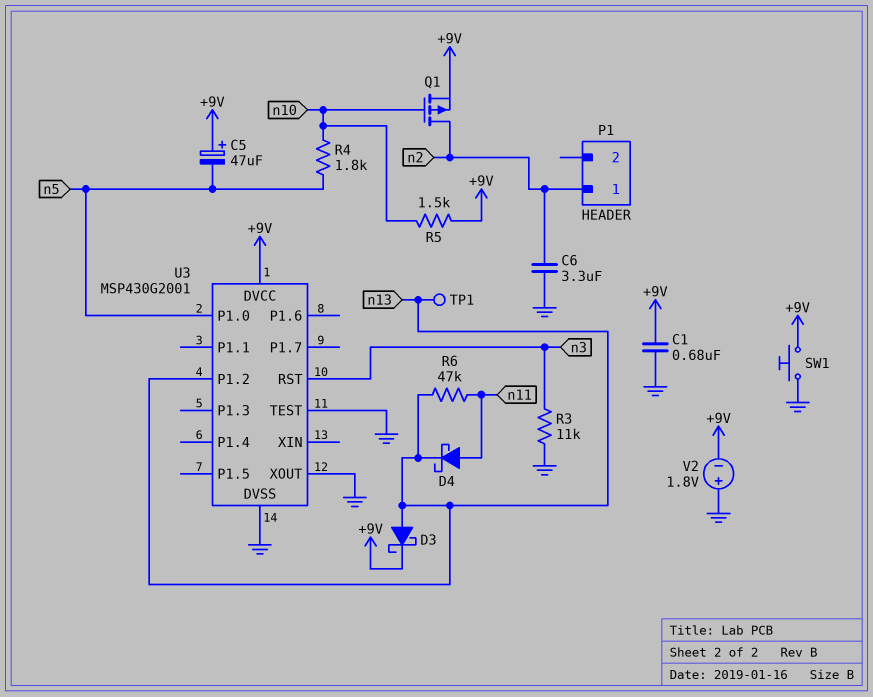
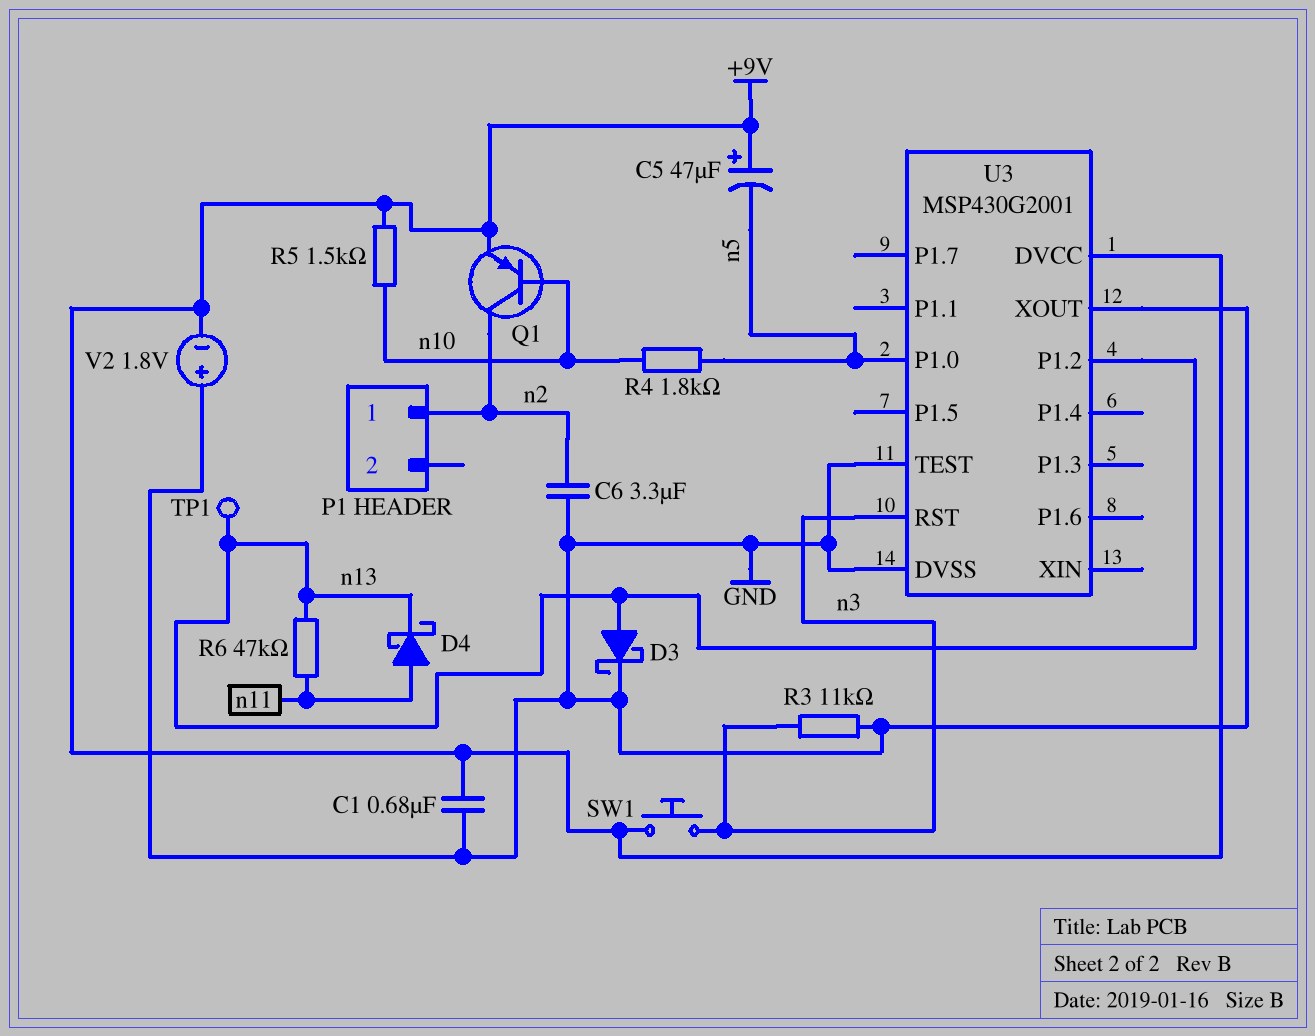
D3: schottky (A n13, K +9V) -> schottky (A n13, K GND)
Q1: PMOS (G n10, D n2, S +9V) -> PNP (B n10, C n2, E +9V)
SW1: button (+9V, GND) -> button (+9V, n3)

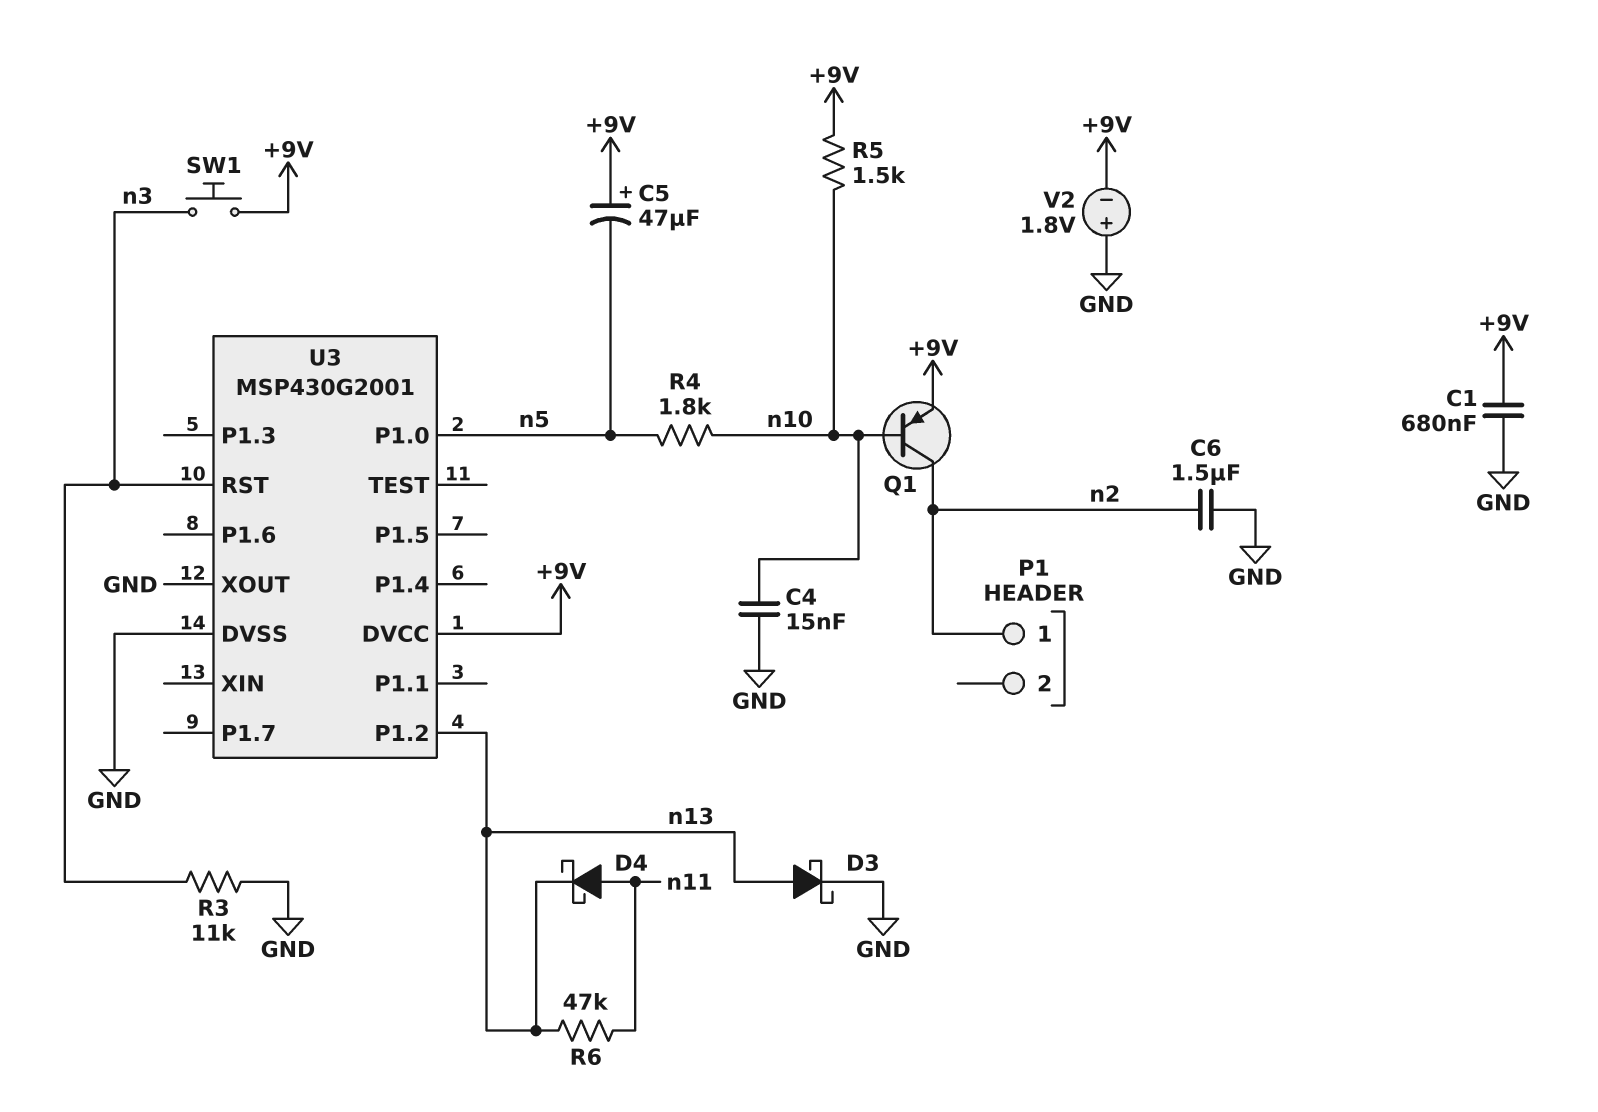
C4: none -> 15nF (GND, n10)
C6: 3.3uF (GND, n2) -> 1.5uF (GND, n2)
TP1: test point (n13) -> none
U3 pin TEST: GND -> none

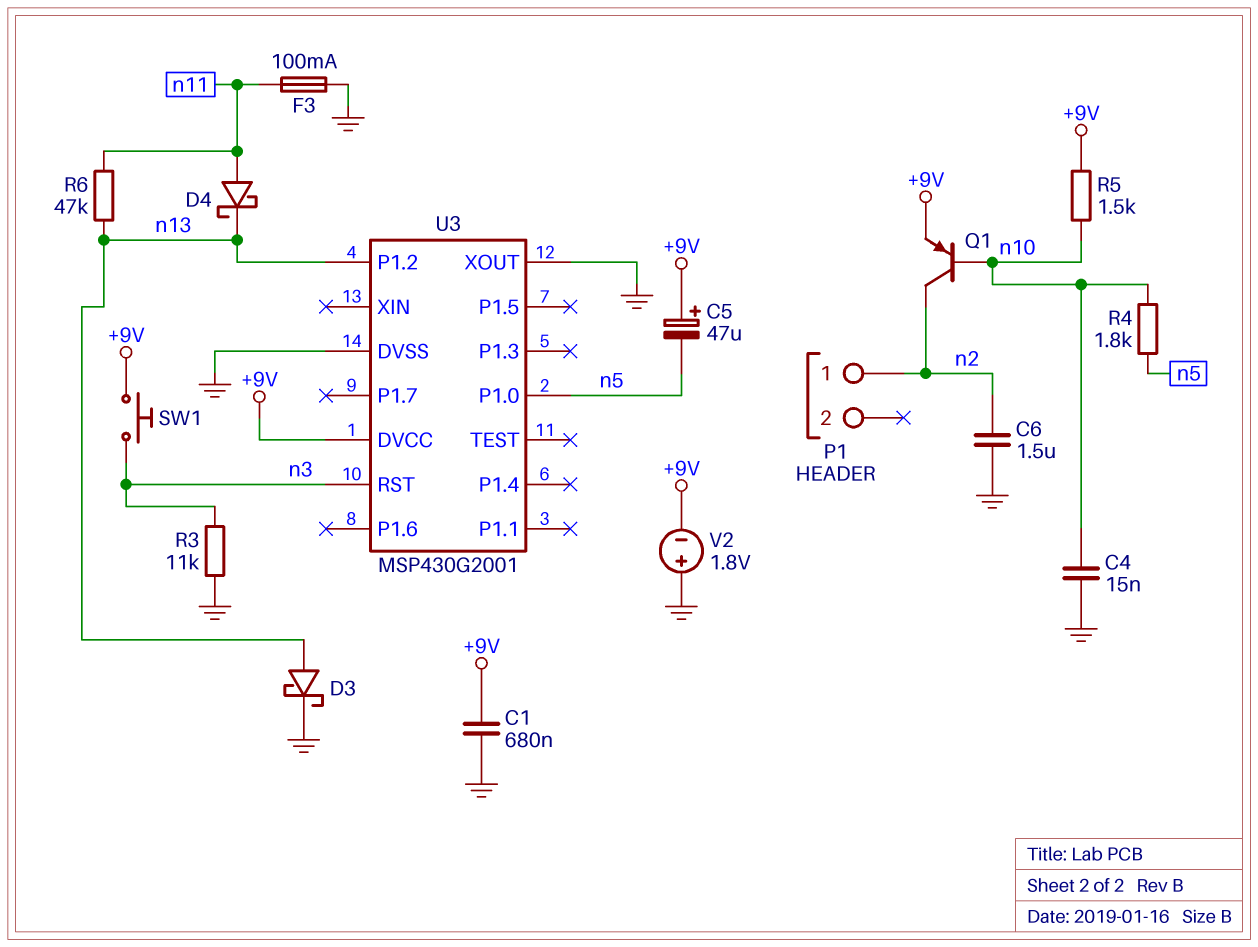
F3: none -> 100mA (GND, n11)

